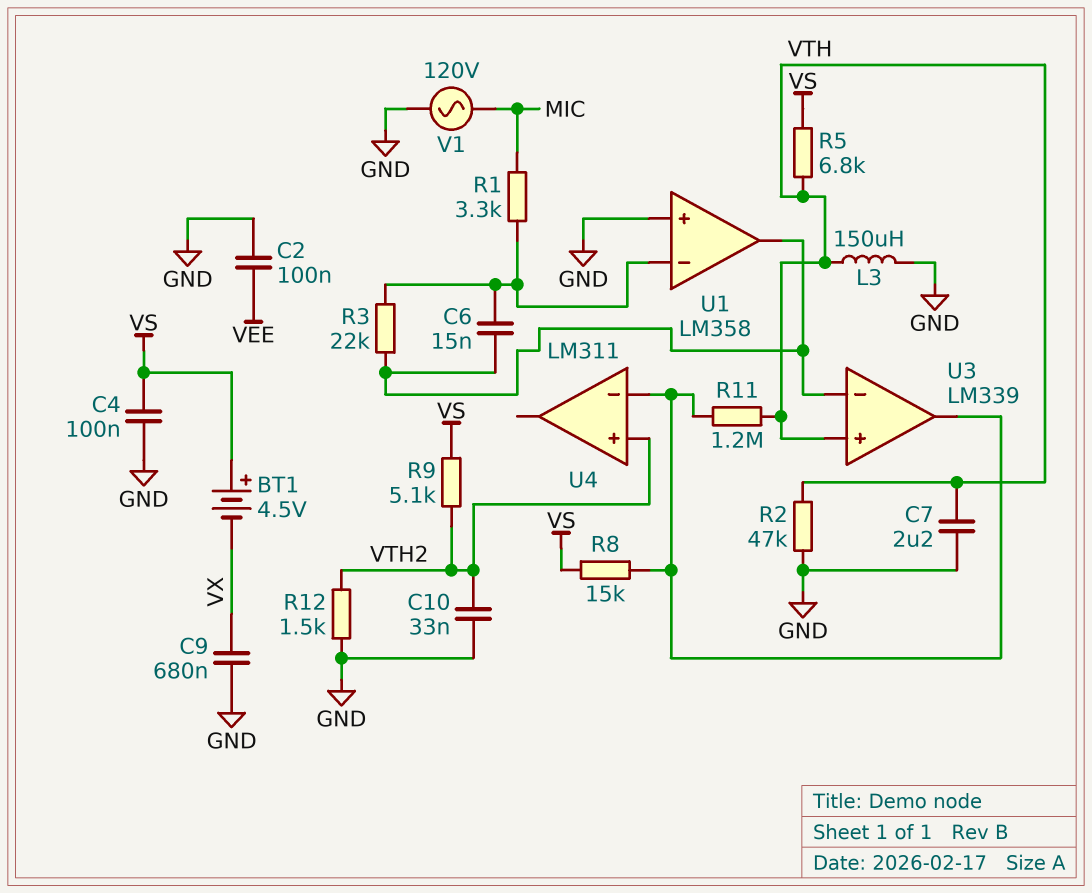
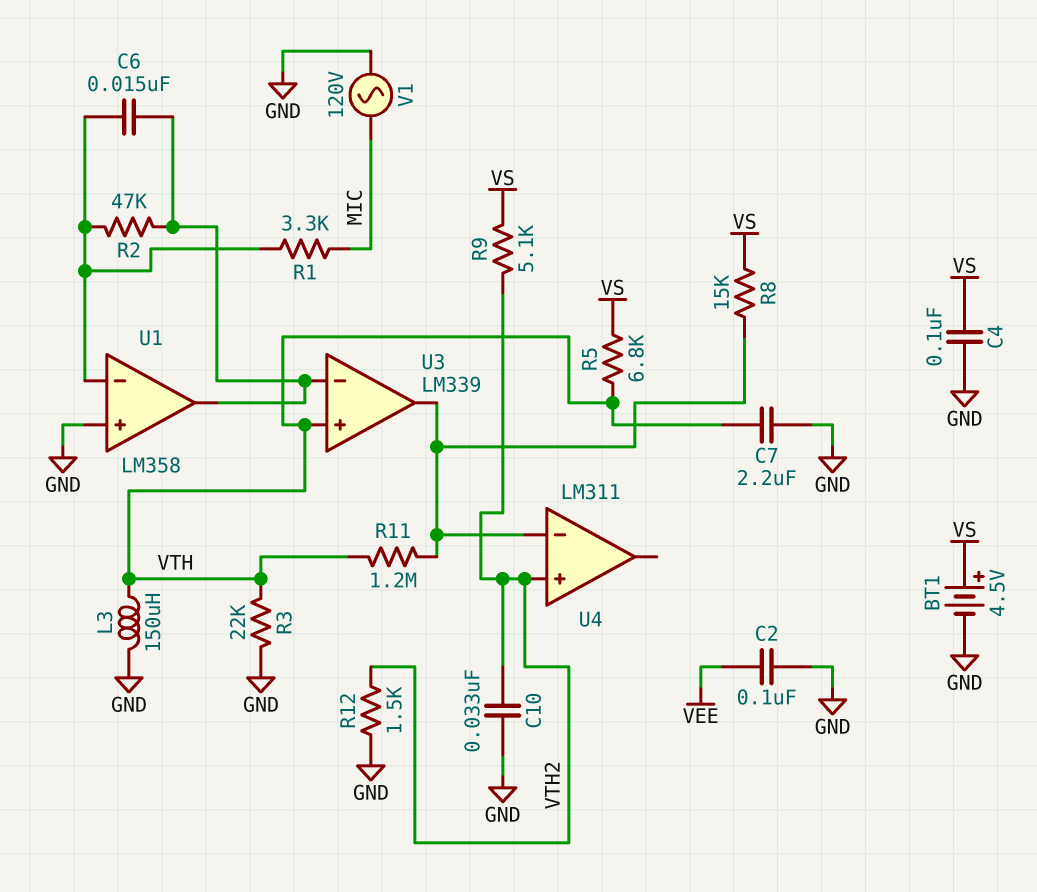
BT1: 4.5V (plus VS, minus VX) -> 4.5V (plus VS, minus GND)
C9: 680nF (GND, VX) -> none
R2: 47k (GND, VTH) -> 47k (U1/in-, U1/out)
R3: 22k (U1/in-, U1/out) -> 22k (GND, VTH)

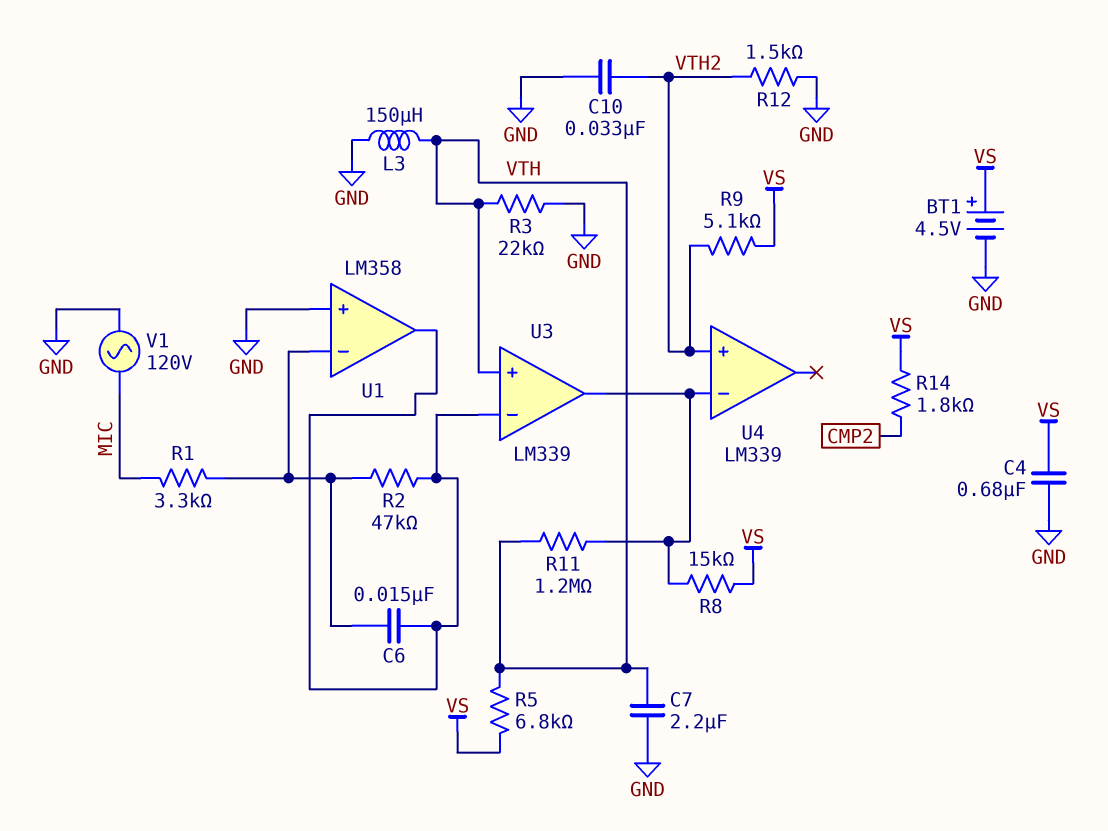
C2: 100nF (GND, VEE) -> none
C4: 100nF (GND, VS) -> 680nF (GND, VS)
R14: none -> 1.8k (CMP2, VS)
U4: LM311 -> LM339

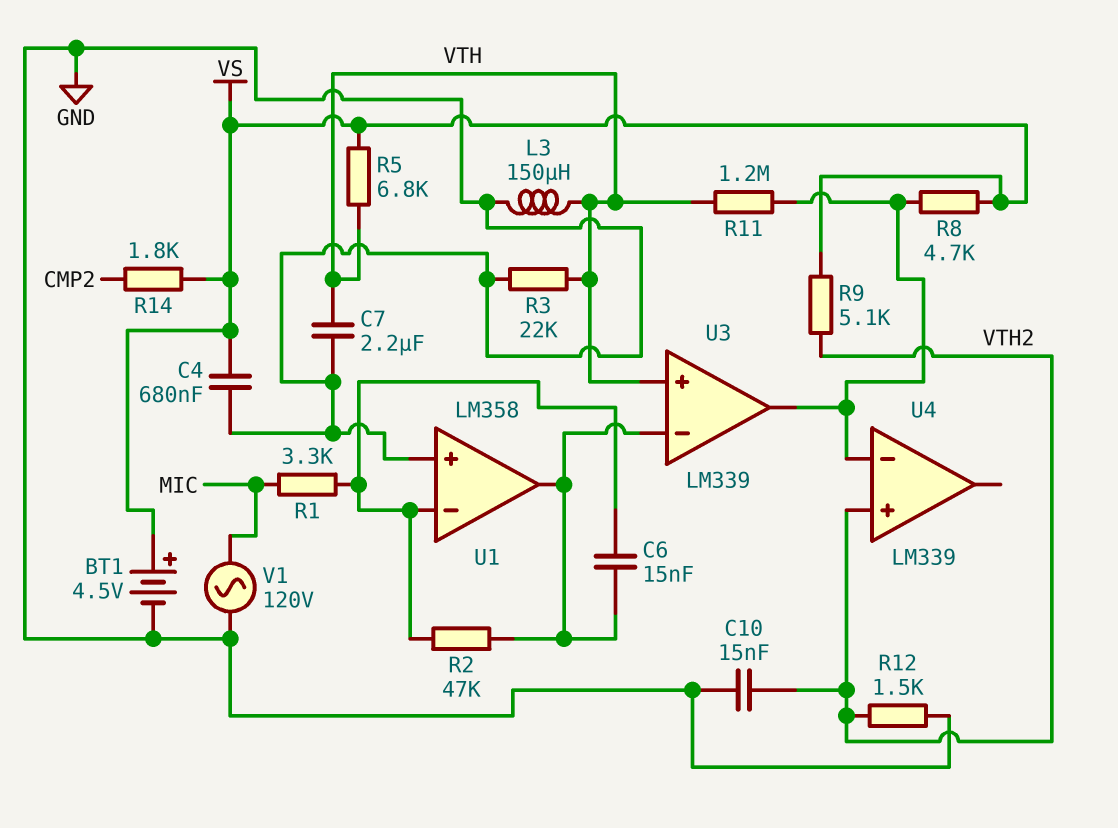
C10: 33nF (GND, VTH2) -> 15nF (GND, VTH2)
R8: 15k (U3/out, VS) -> 4.7k (U3/out, VS)

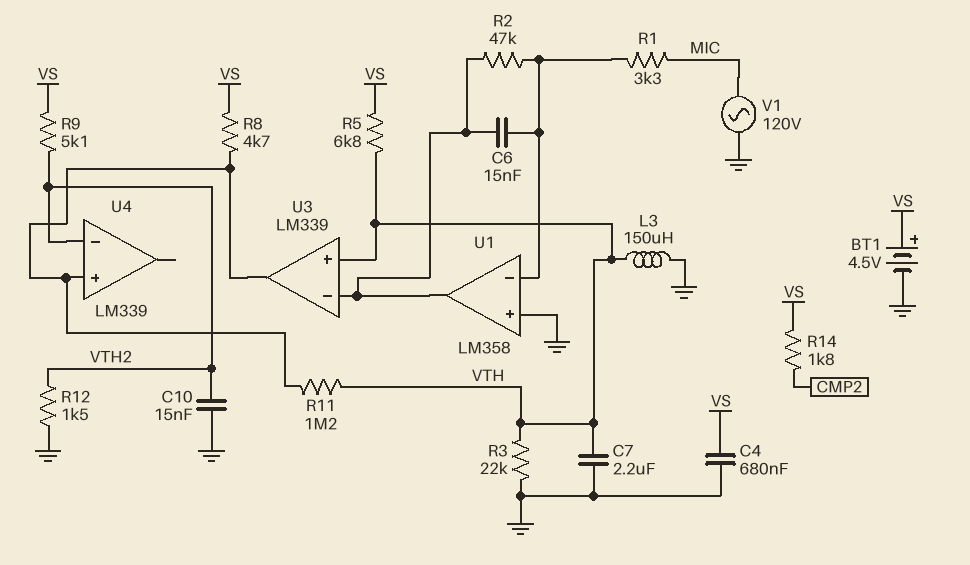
U4 pin in+: VTH2 -> U3/out
U4 pin in-: U3/out -> VTH2

